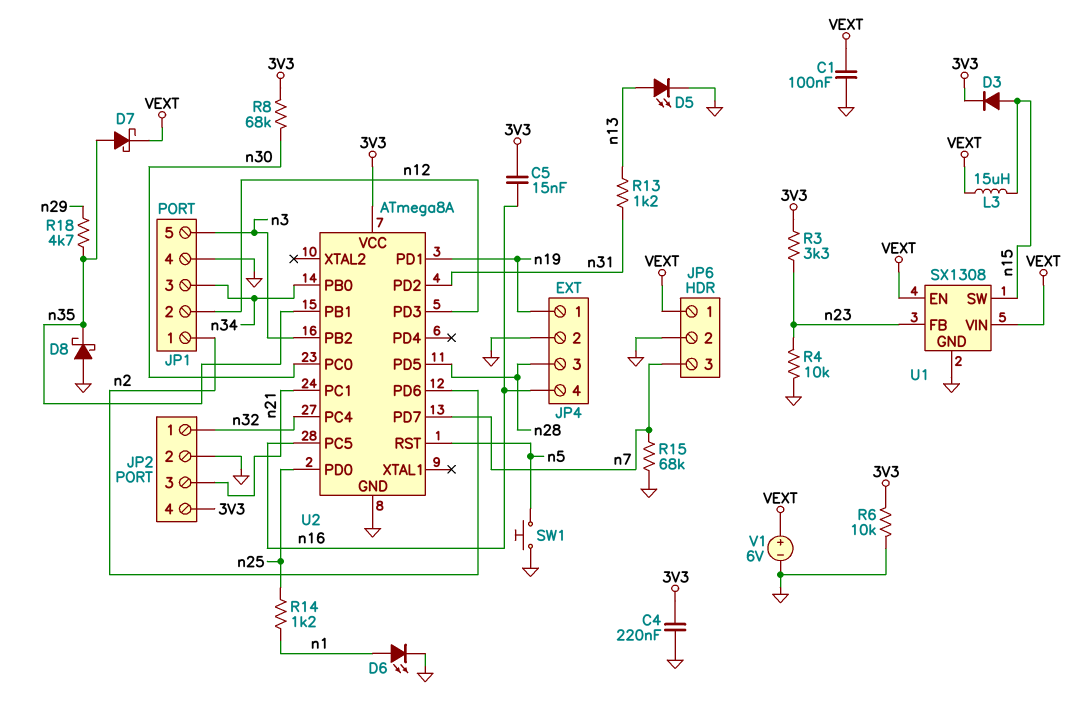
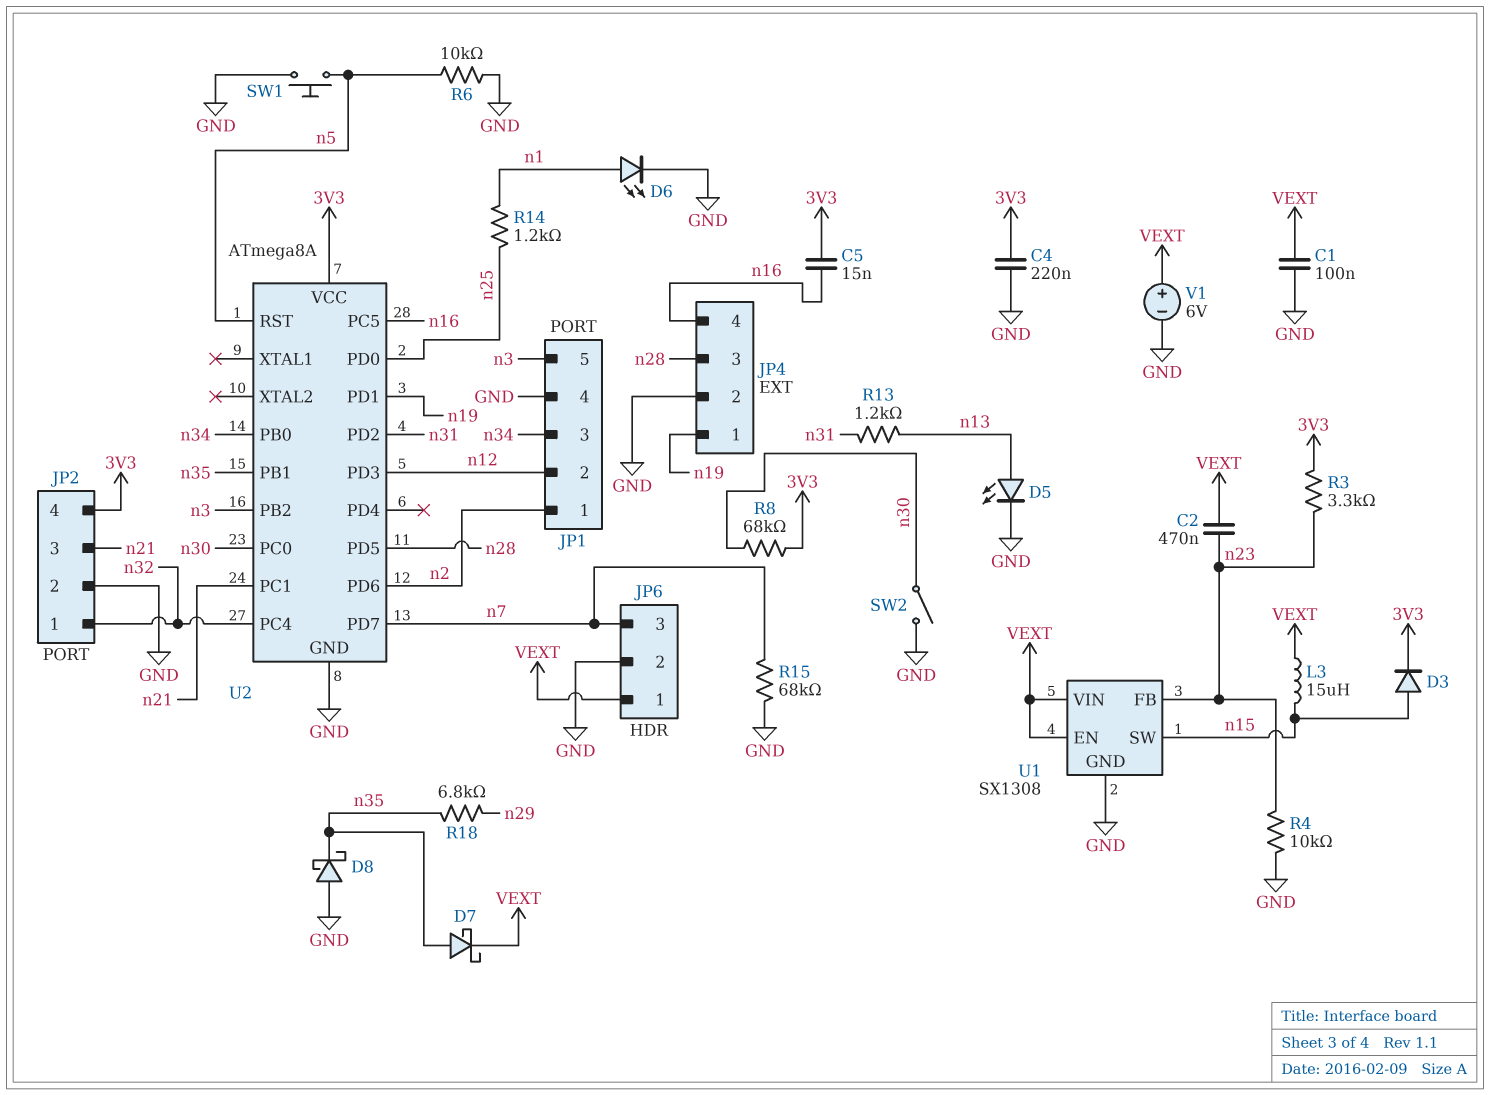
C2: none -> 470nF (VEXT, n23)
R6: 10k (3V3, GND) -> 10k (GND, n5)
R18: 4.7k (n29, n35) -> 6.8k (n29, n35)
SW2: none -> switch (GND, n30)

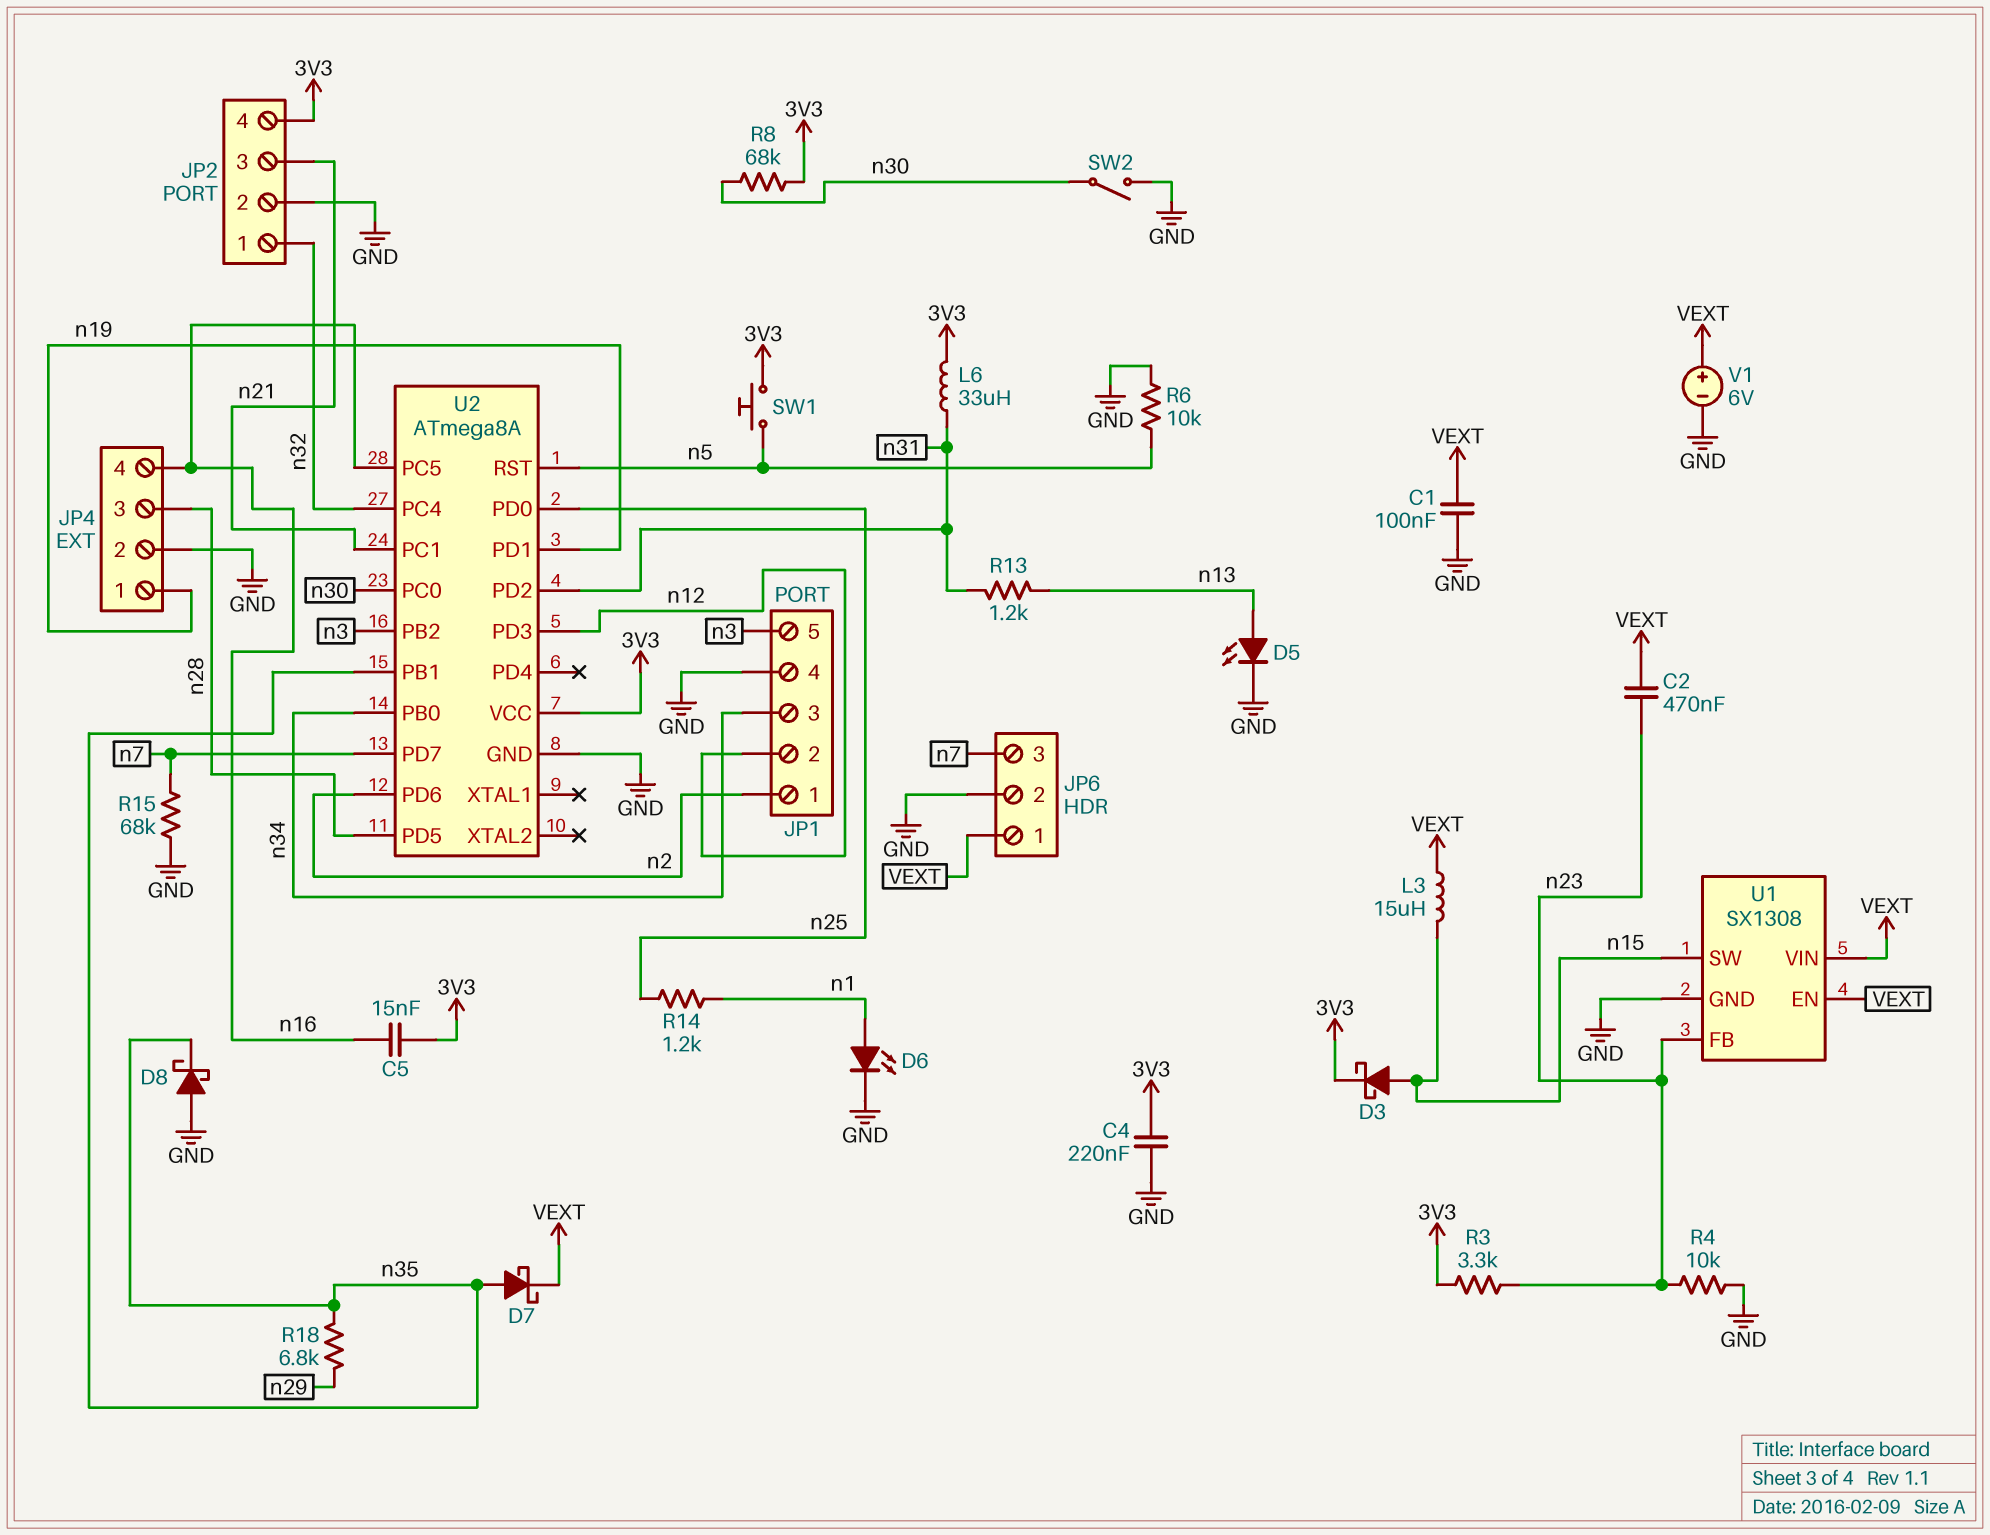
D3: diode (A n15, K 3V3) -> schottky (A n15, K 3V3)
L6: none -> 33uH (3V3, n31)
SW1: button (GND, n5) -> button (3V3, n5)

